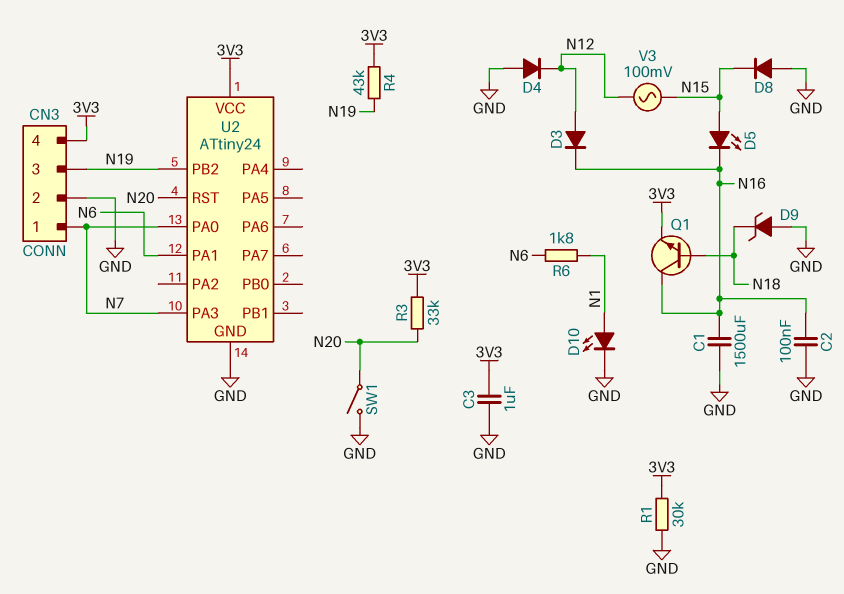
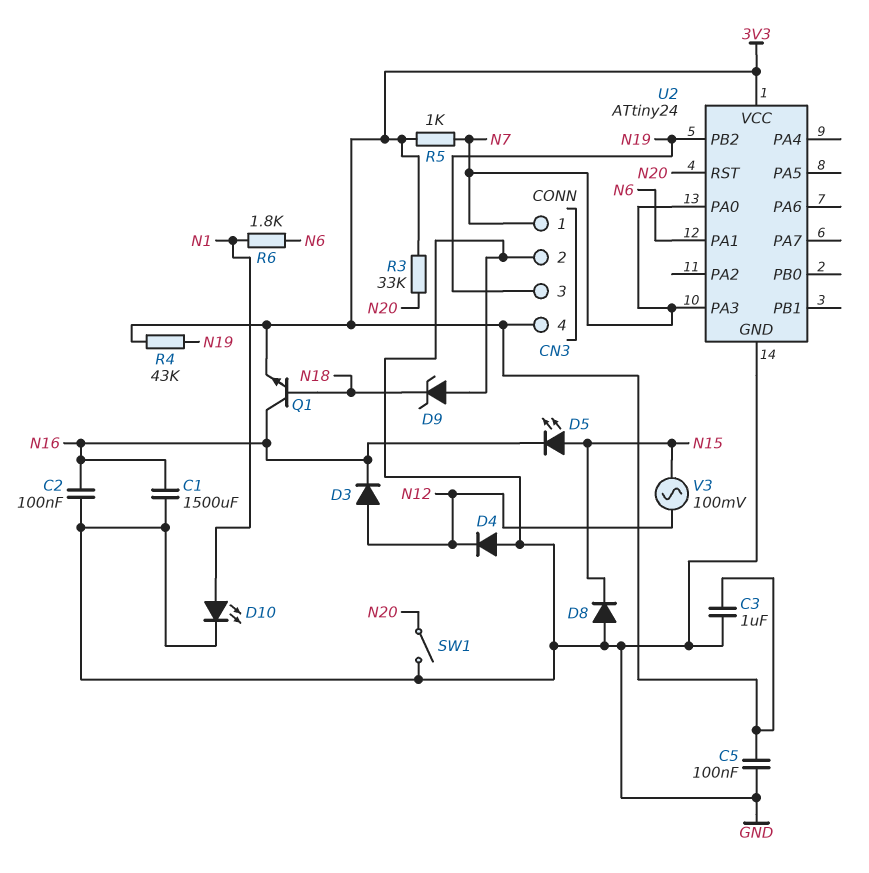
C5: none -> 100nF (3V3, GND)
R1: 30k (3V3, GND) -> none
R5: none -> 1k (3V3, N7)

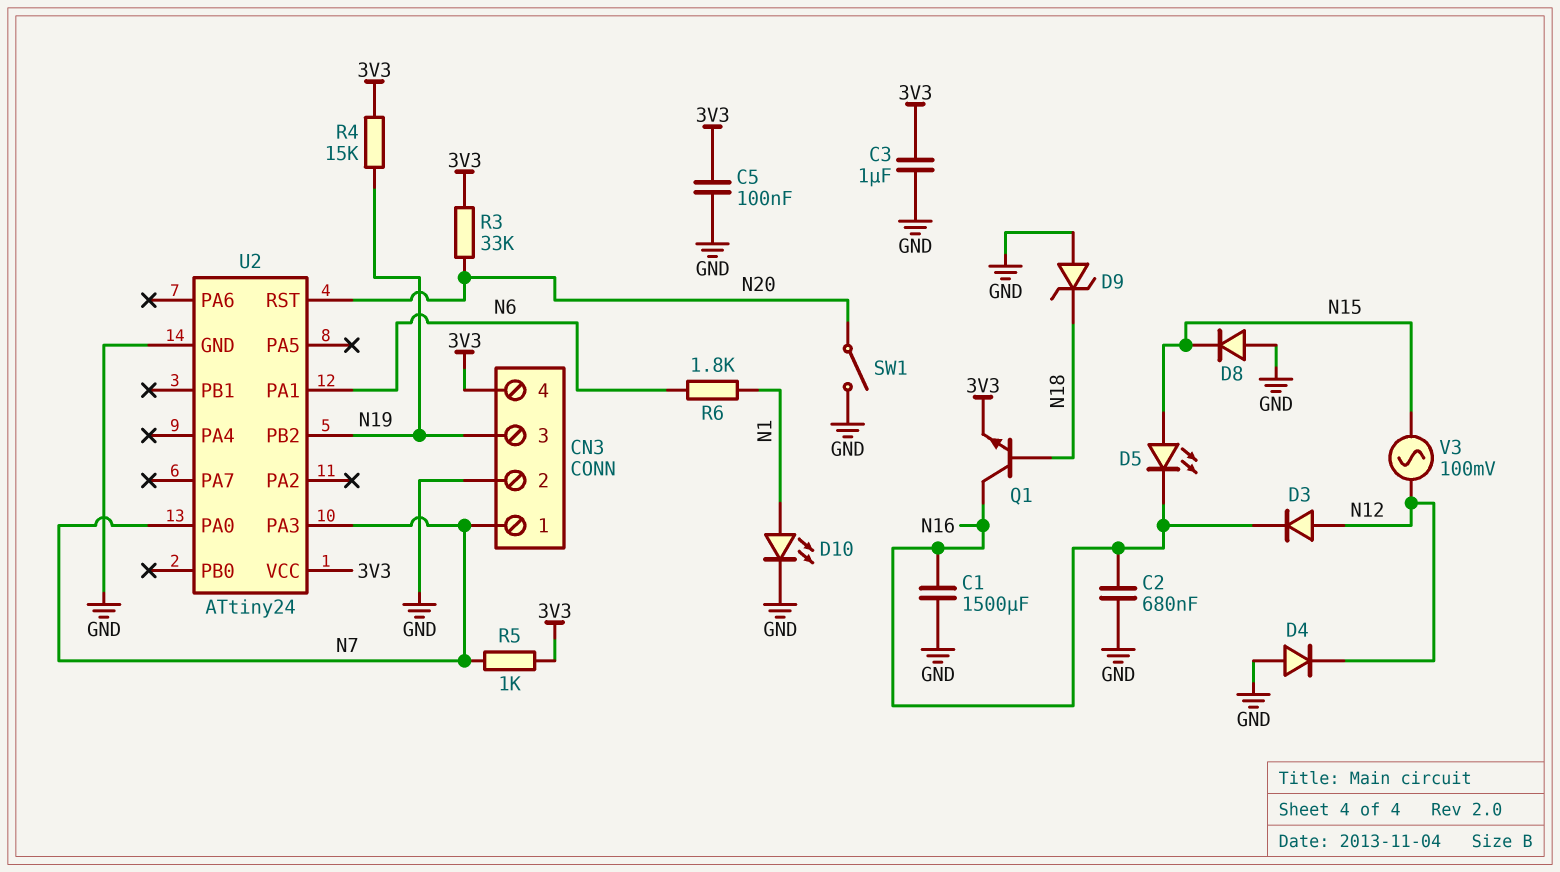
C2: 100nF (GND, N16) -> 680nF (GND, N16)
R4: 43k (3V3, N19) -> 15k (3V3, N19)

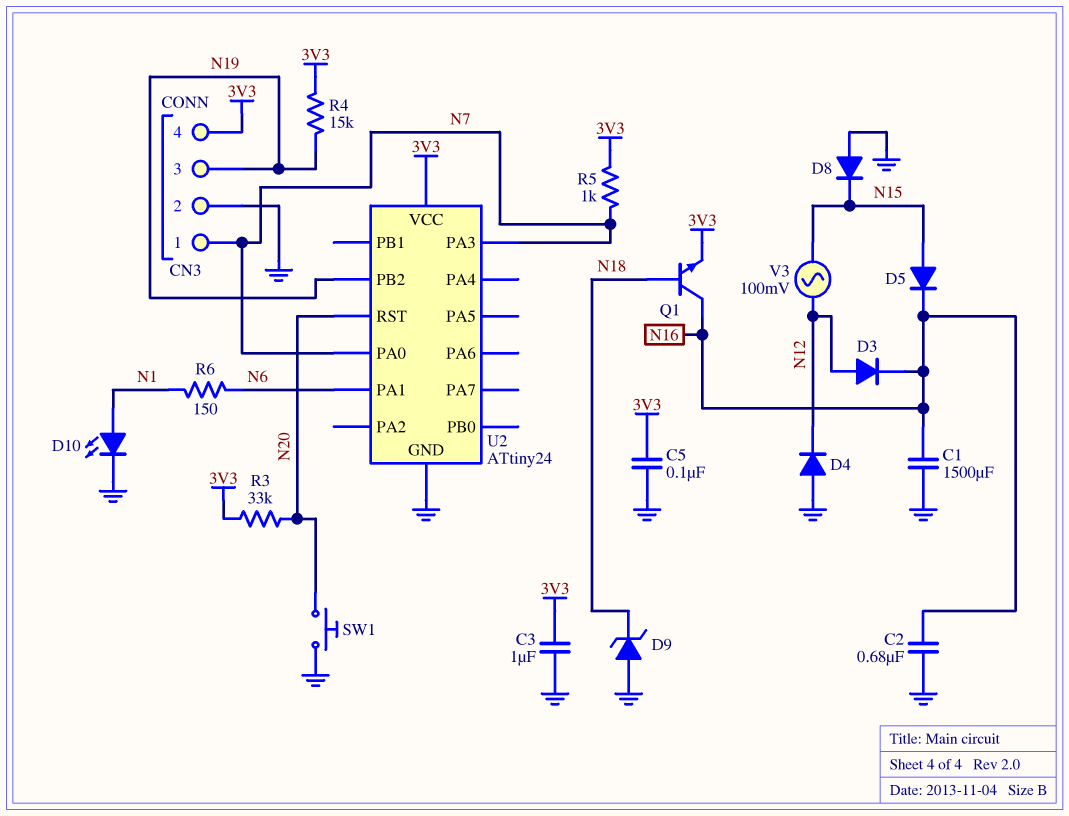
D5: LED (A N15, K N16) -> diode (A N15, K N16)
R6: 1.8k (N1, N6) -> 150 (N1, N6)
SW1: switch (GND, N20) -> button (GND, N20)

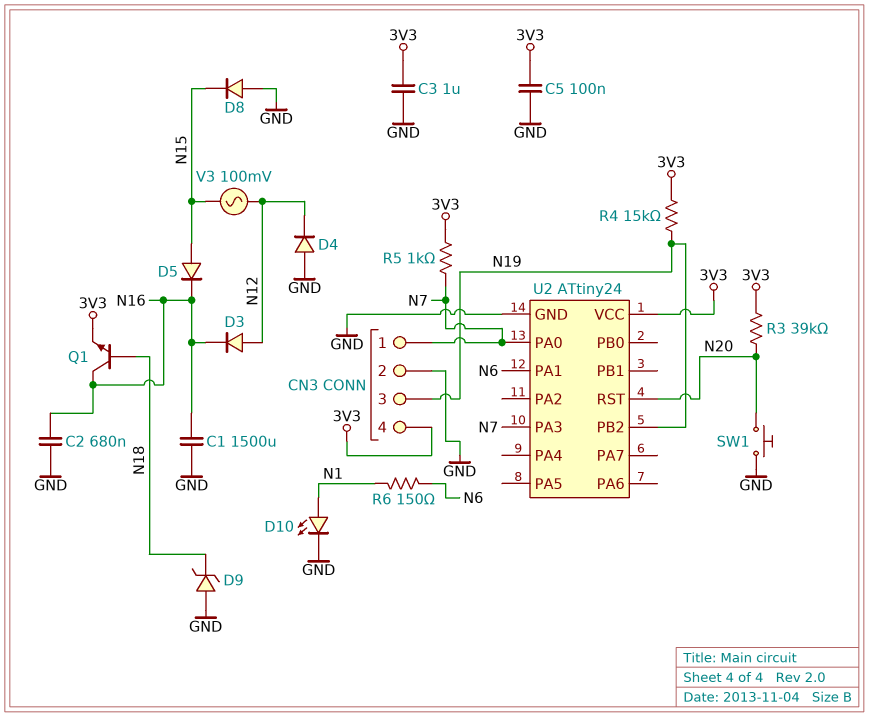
R3: 33k (3V3, N20) -> 39k (3V3, N20)

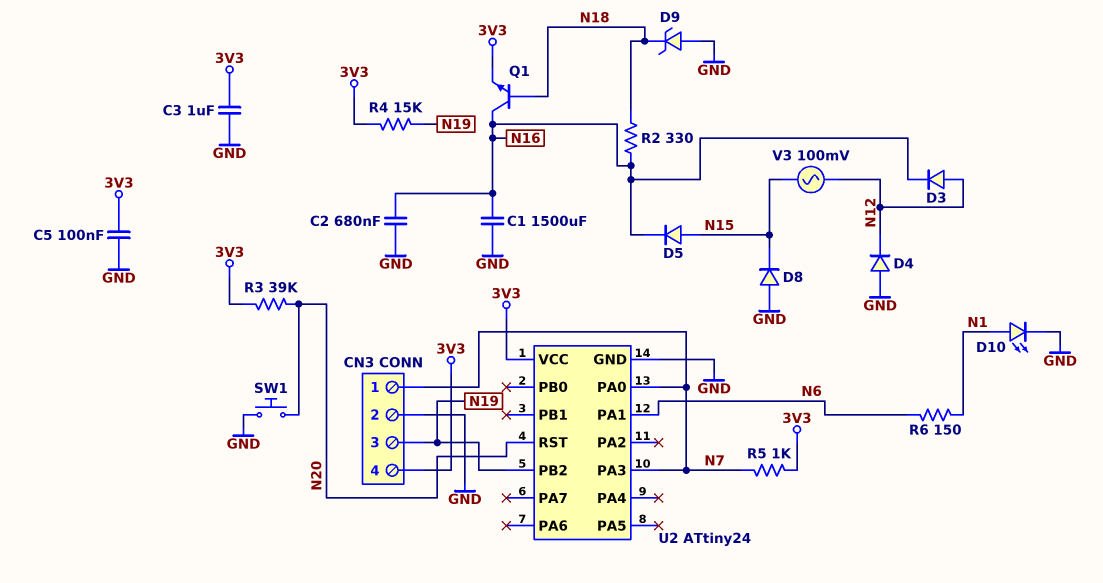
R2: none -> 330 (N16, N18)

